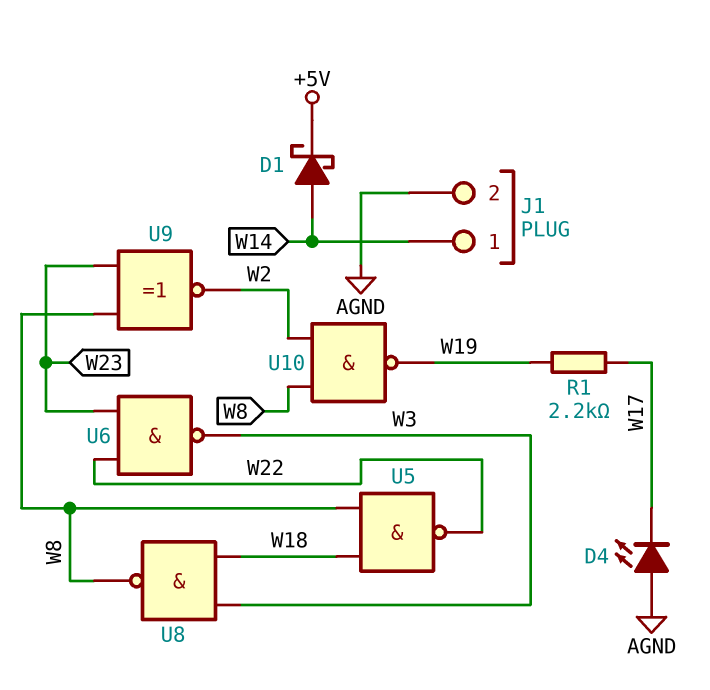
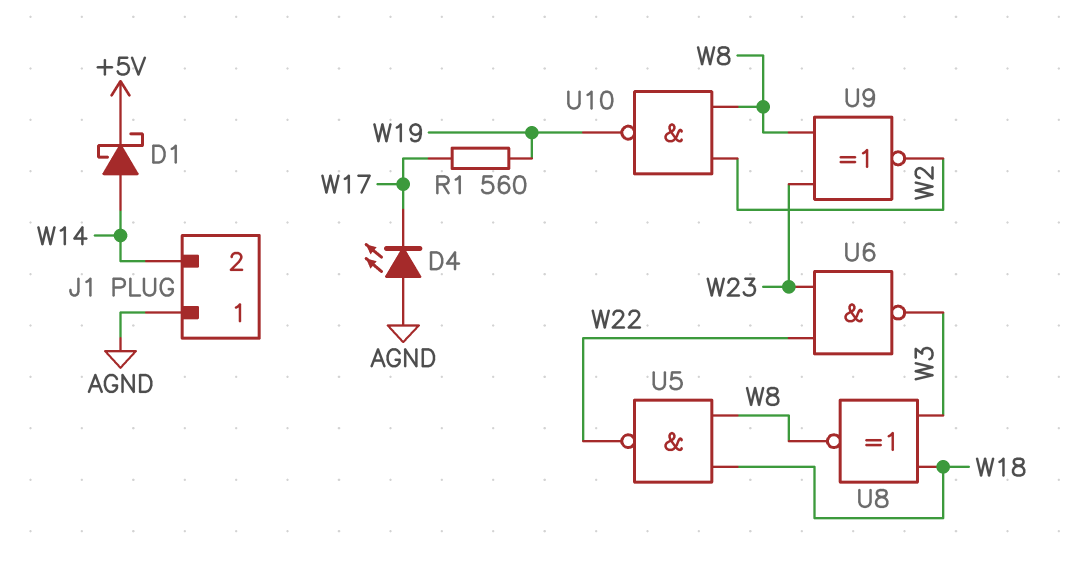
J1 pin 1: W14 -> AGND
J1 pin 2: AGND -> W14
R1: 2.2k (W17, W19) -> 560 (W17, W19)
U8: NAND (in W3, in W18, out W8) -> XNOR (in W3, in W18, out W8)

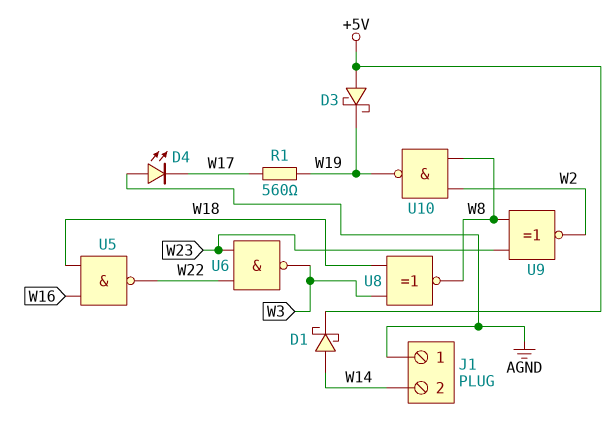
D3: none -> schottky (A +5V, K W19)
U5: NAND (in W8, in W18, out W22) -> NAND (in W16, in W18, out W22)

